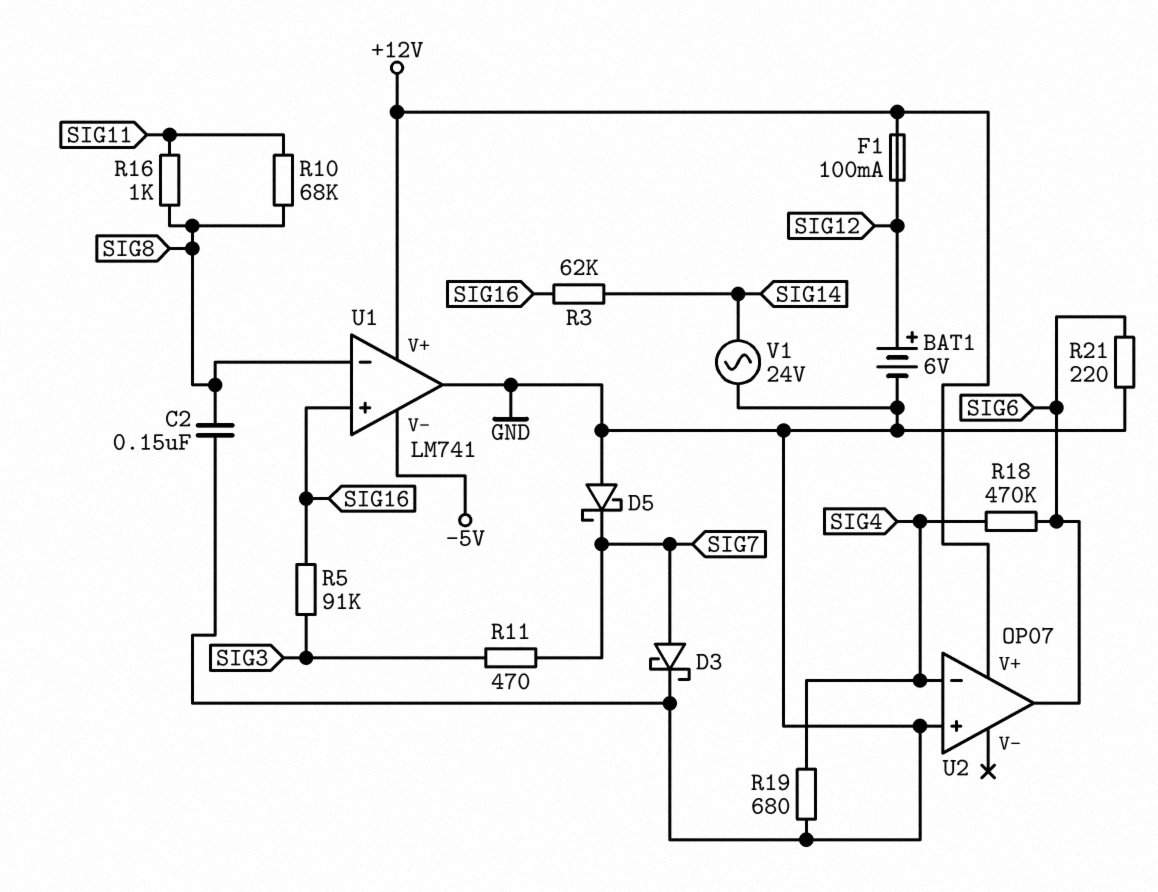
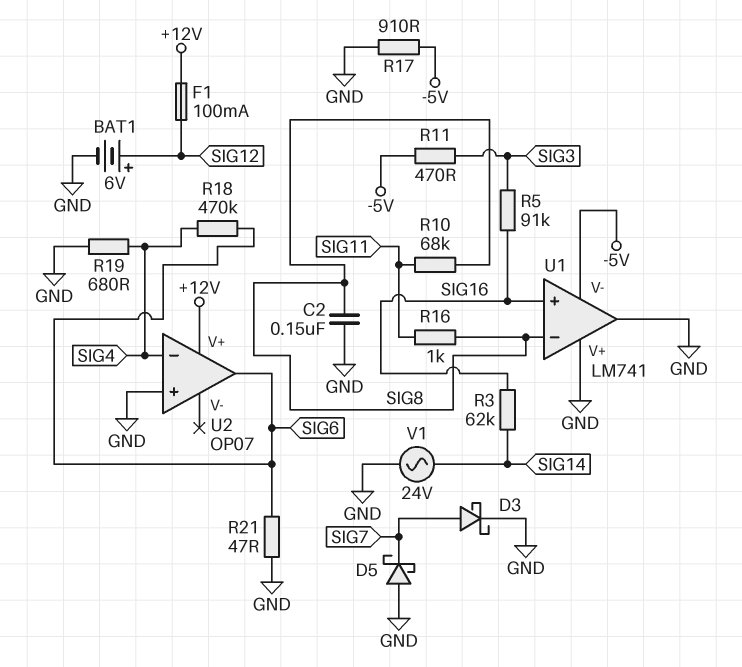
R11: 470 (SIG3, SIG7) -> 470 (-5V, SIG3)
R17: none -> 910 (-5V, GND)
R21: 220 (GND, SIG6) -> 47 (GND, SIG6)
U1 pin V+: +12V -> GND

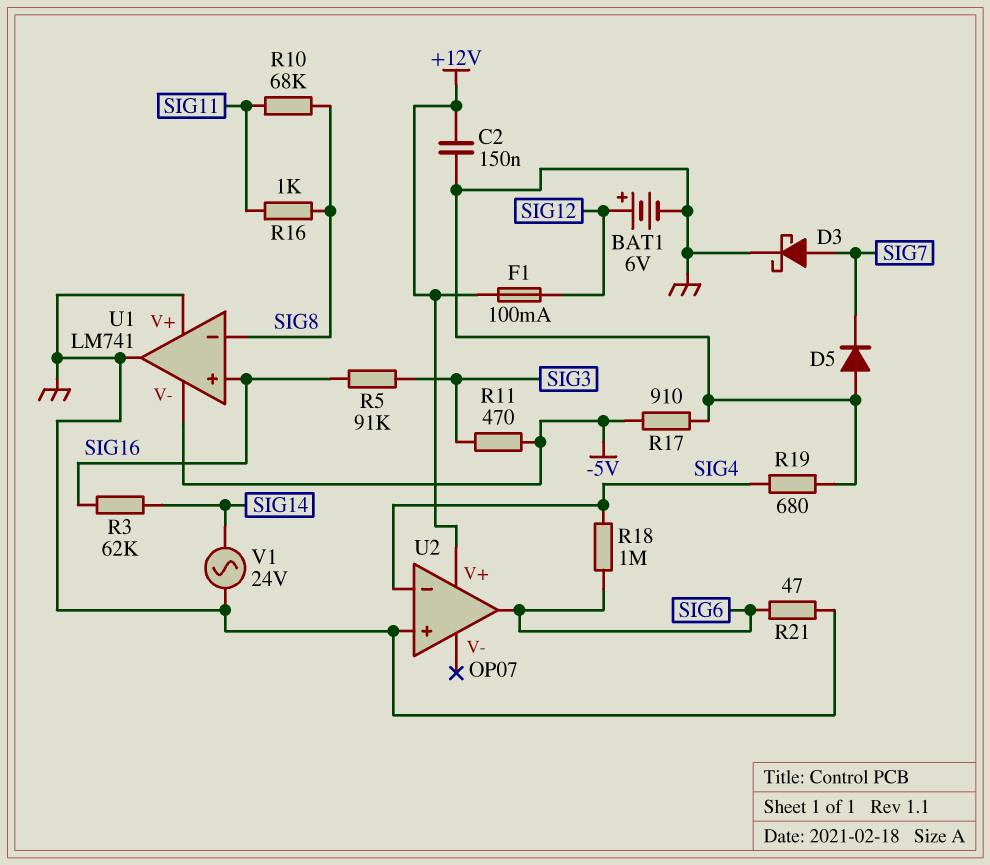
C2: 150nF (GND, SIG8) -> 150nF (+12V, GND)
D5: schottky (A GND, K SIG7) -> diode (A GND, K SIG7)
R18: 470k (SIG4, SIG6) -> 1M (SIG4, SIG6)

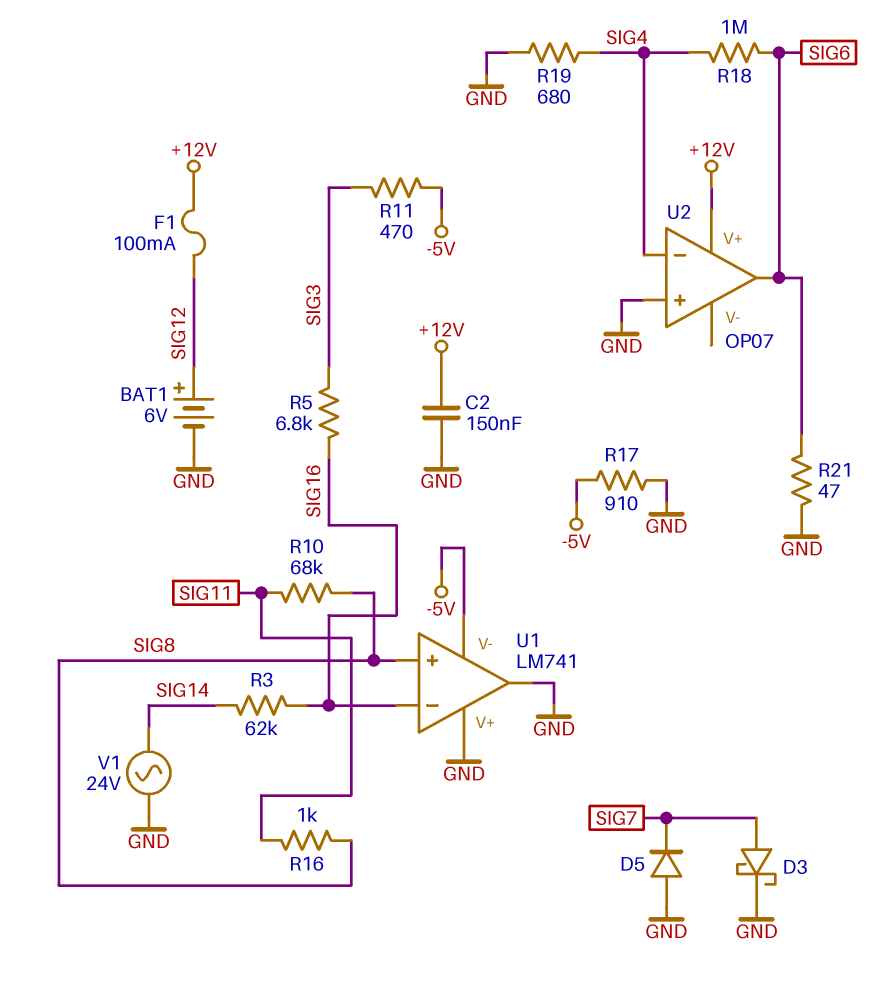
R5: 91k (SIG3, SIG16) -> 6.8k (SIG3, SIG16)
U1 pin in+: SIG16 -> SIG8
U1 pin in-: SIG8 -> SIG16

